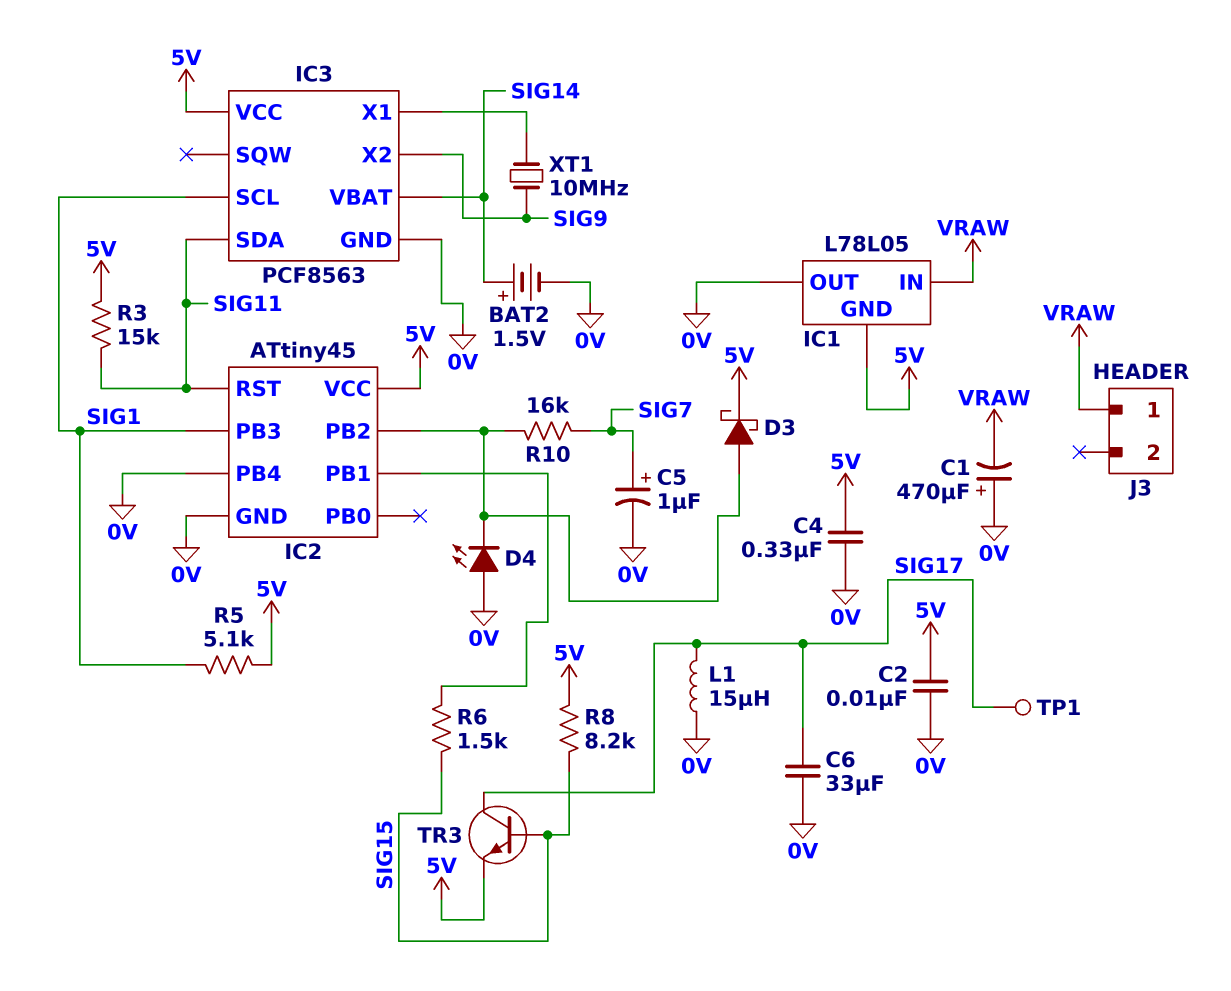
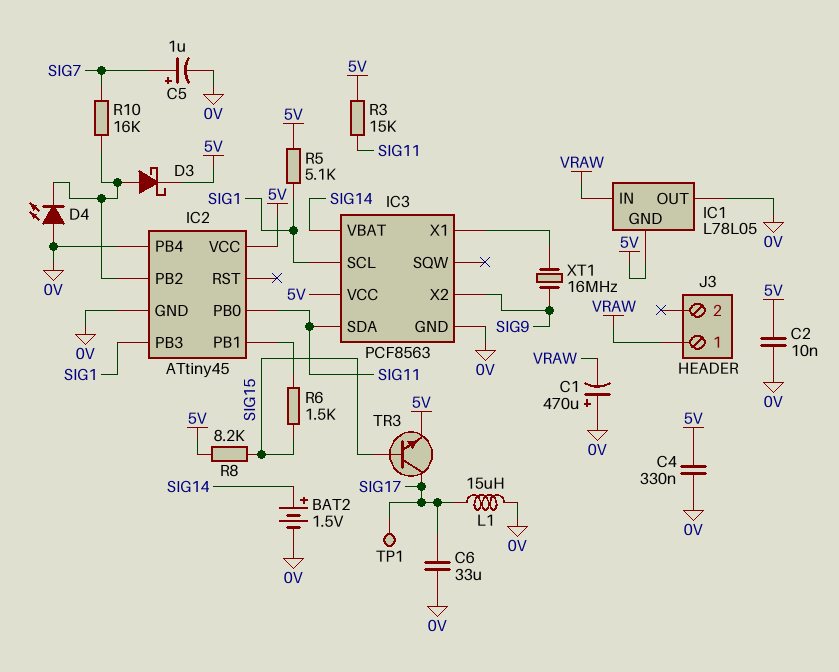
IC2 pin PB0: none -> SIG11
IC2 pin RST: SIG11 -> none
XT1: 10MHz (IC3/X1, SIG9) -> 16MHz (IC3/X1, SIG9)

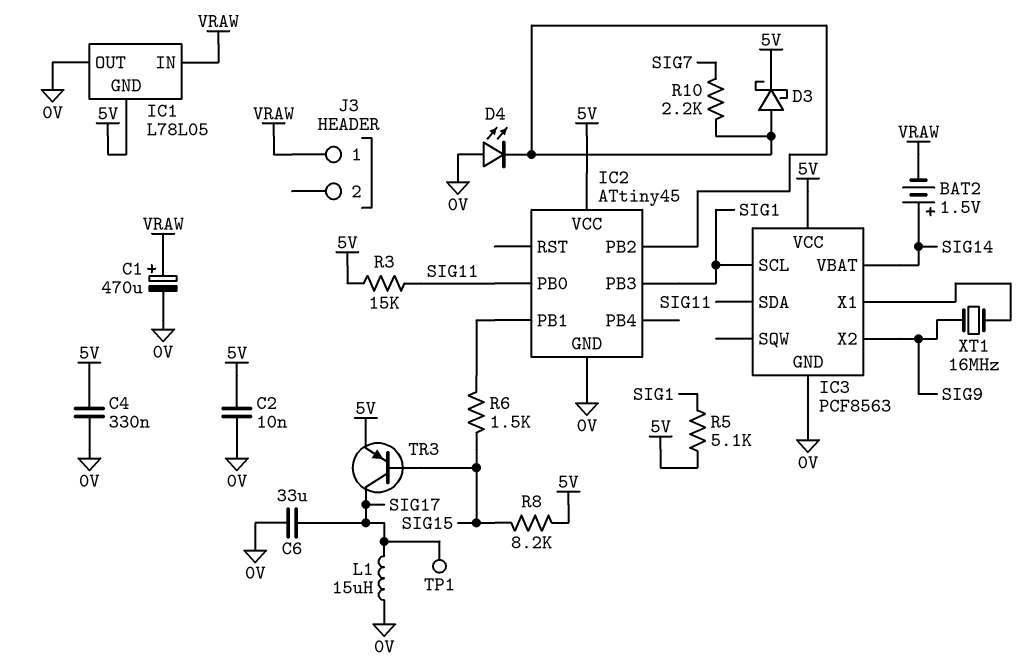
BAT2: 1.5V (plus SIG14, minus 0V) -> 1.5V (plus SIG14, minus VRAW)
C1: 470uF (plus 0V, minus VRAW) -> 470uF (plus VRAW, minus 0V)
C5: 1uF (plus SIG7, minus 0V) -> none
IC2 pin PB4: 0V -> none
R10: 16k (IC2/PB2, SIG7) -> 2.2k (IC2/PB2, SIG7)
TR3: NPN (B SIG15, C SIG17, E 5V) -> PNP (B SIG15, C SIG17, E 5V)

